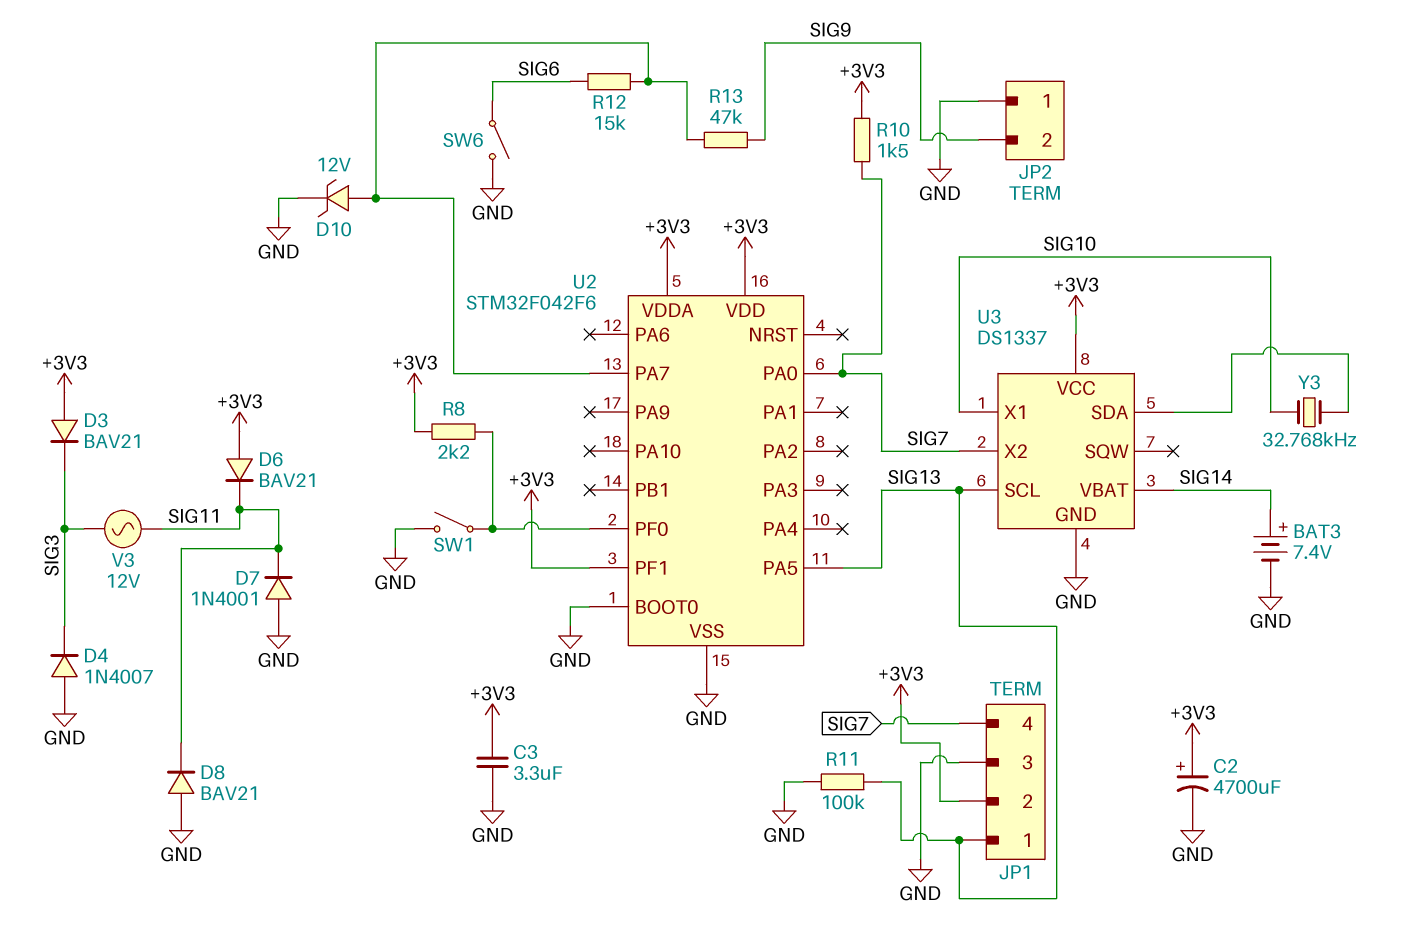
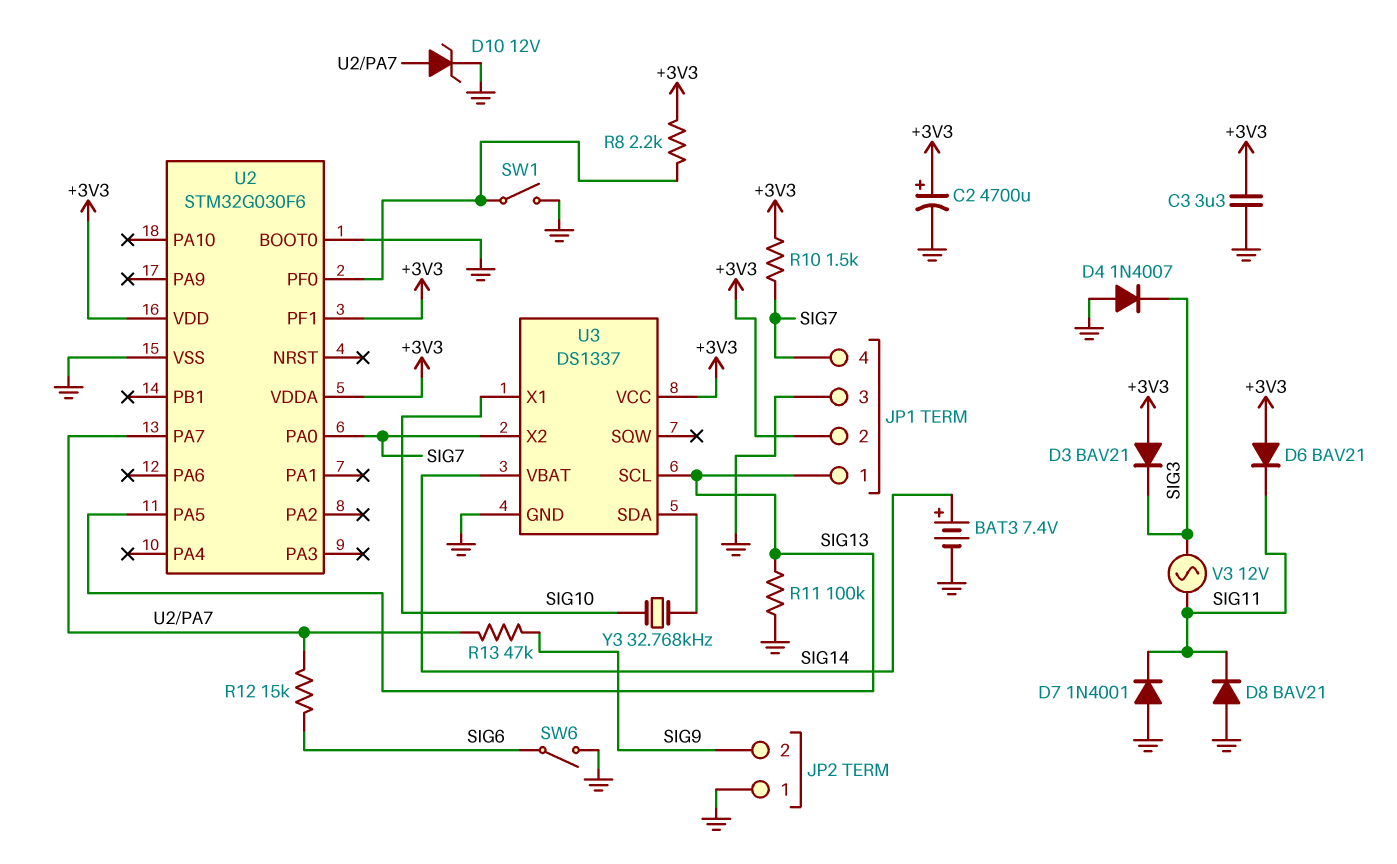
U2: STM32F042F6 -> STM32G030F6

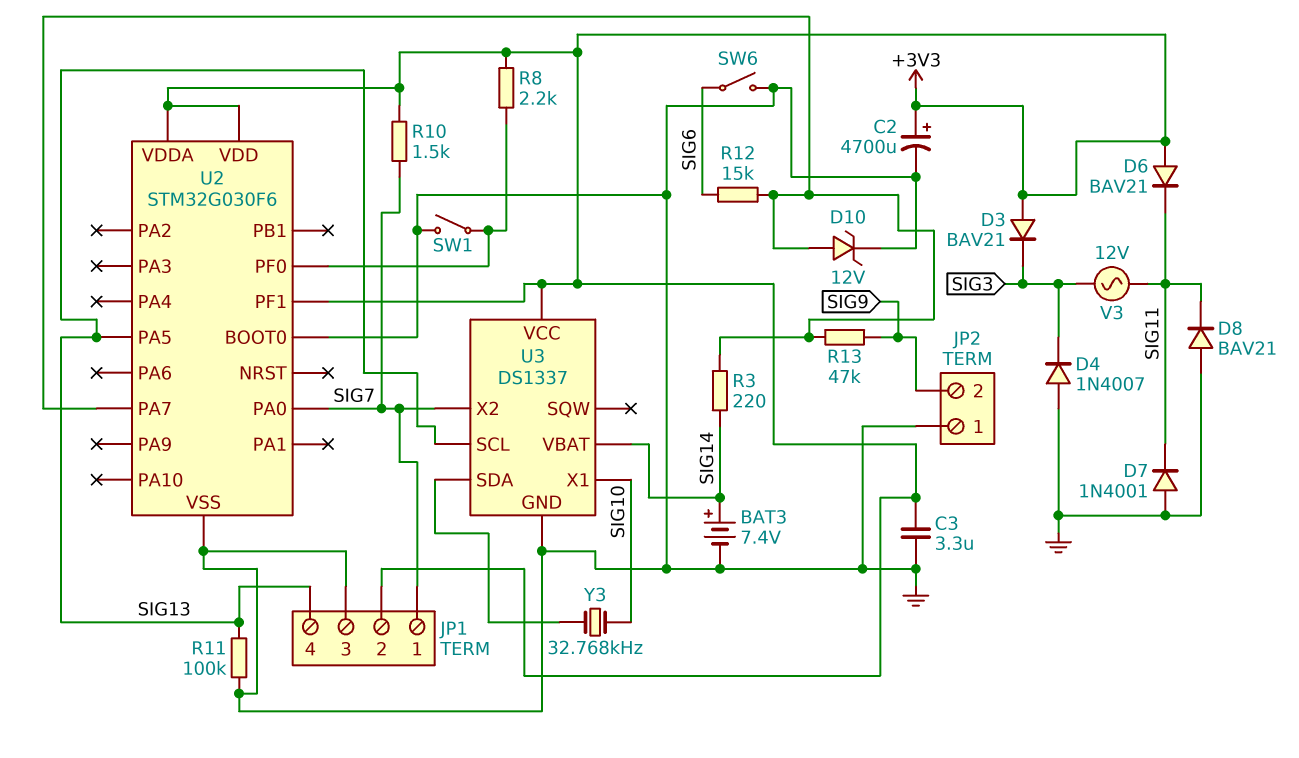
JP1 pin 1: SIG13 -> SIG7
JP1 pin 4: SIG7 -> SIG13
R3: none -> 220 (SIG14, U2/PA7)

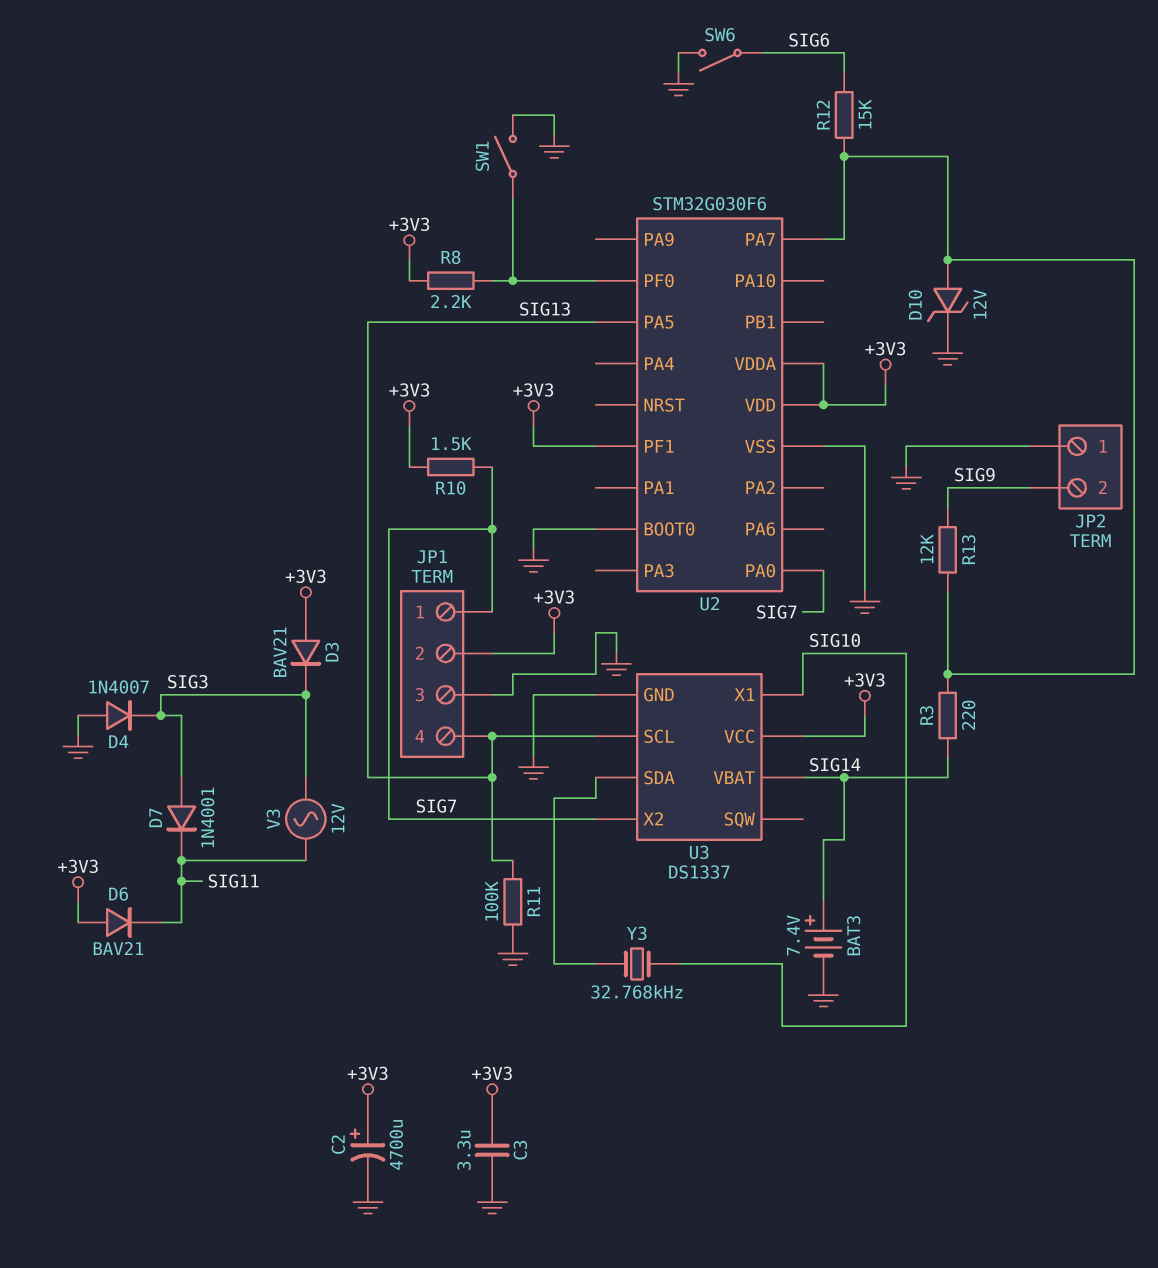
D7: diode 1N4001 (A GND, K SIG11) -> diode 1N4001 (A SIG3, K SIG11)
D8: diode BAV21 (A GND, K SIG11) -> none
R13: 47k (SIG9, U2/PA7) -> 12k (SIG9, U2/PA7)

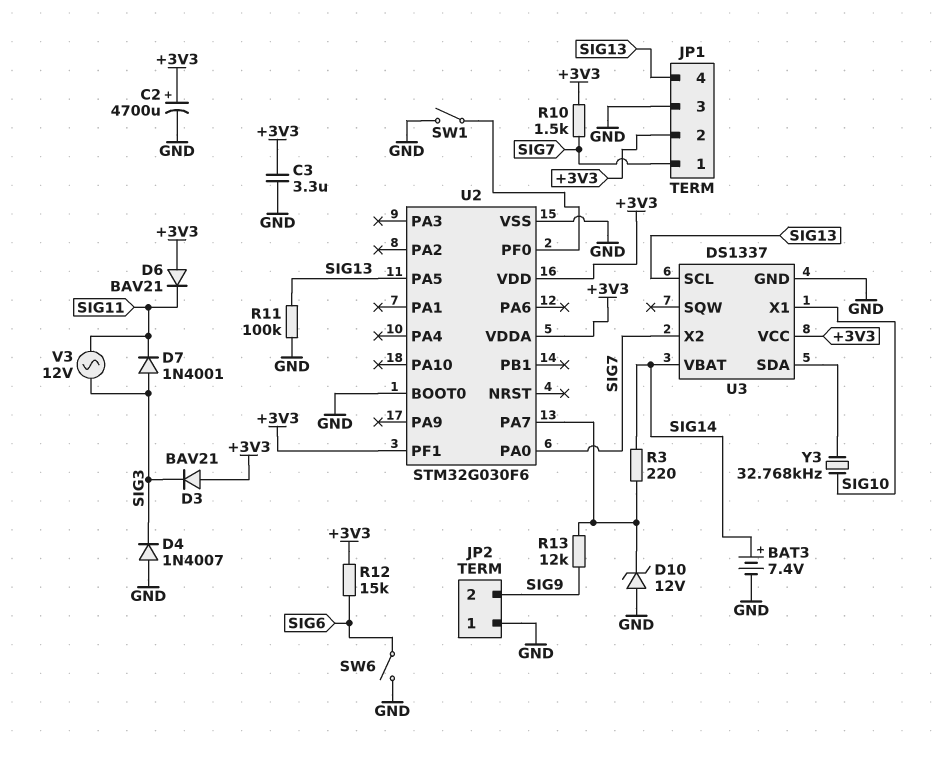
D10: zener 12V (A U2/PA7, K GND) -> zener 12V (A GND, K U2/PA7)
R8: 2.2k (+3V3, U2/PF0) -> none
R12: 15k (SIG6, U2/PA7) -> 15k (+3V3, SIG6)

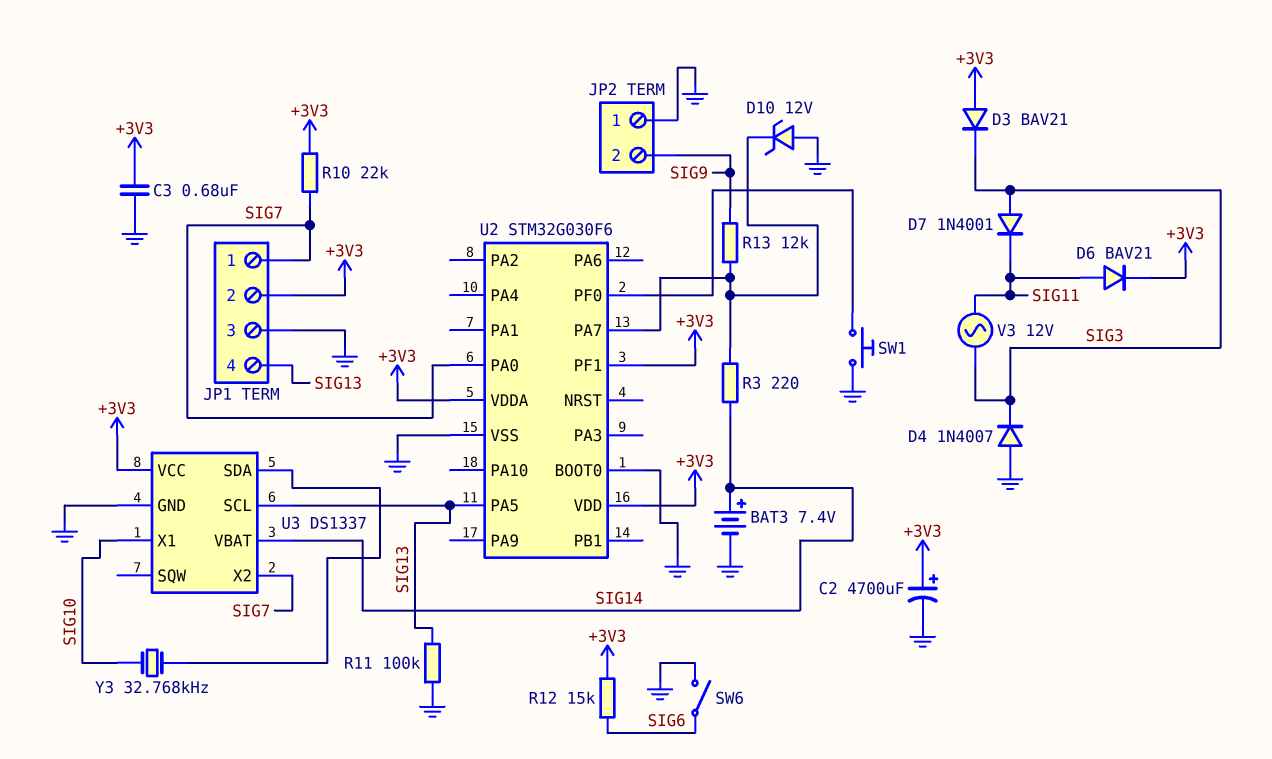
C3: 3.3uF (+3V3, GND) -> 680nF (+3V3, GND)
D6: diode BAV21 (A +3V3, K SIG11) -> diode BAV21 (A SIG11, K +3V3)
R10: 1.5k (+3V3, SIG7) -> 22k (+3V3, SIG7)
SW1: switch (GND, U2/PF0) -> button (GND, U2/PF0)

